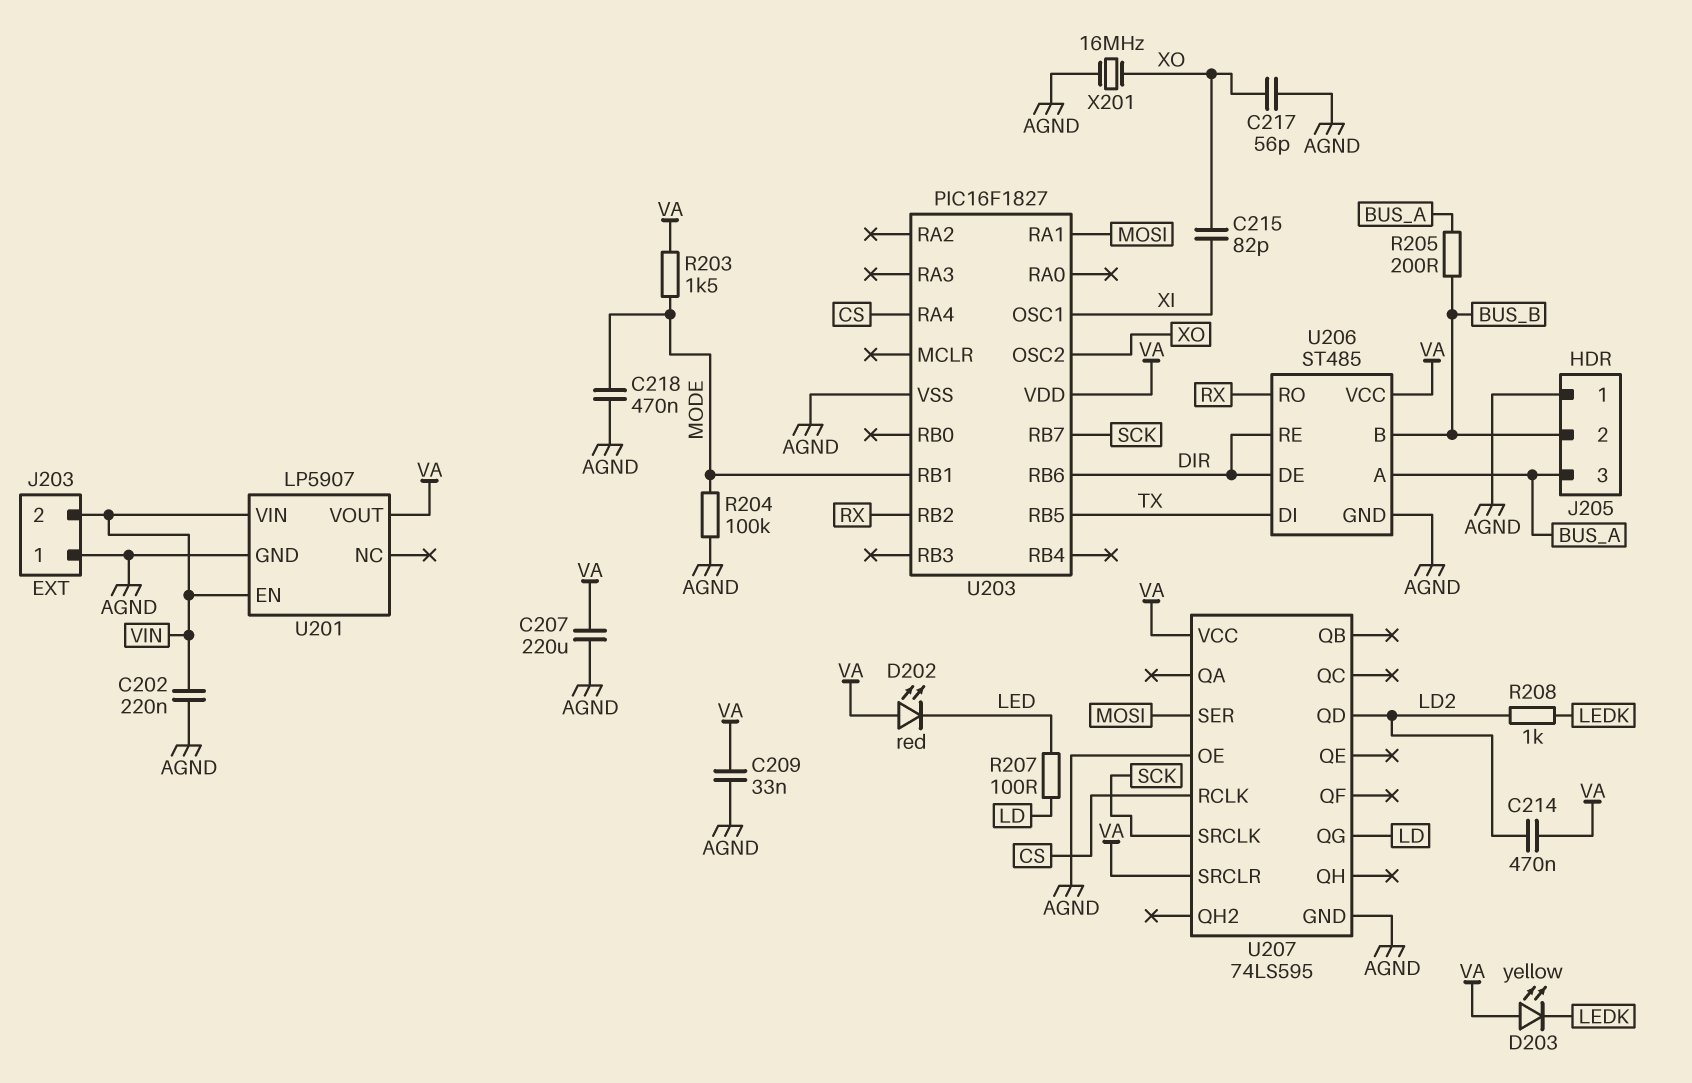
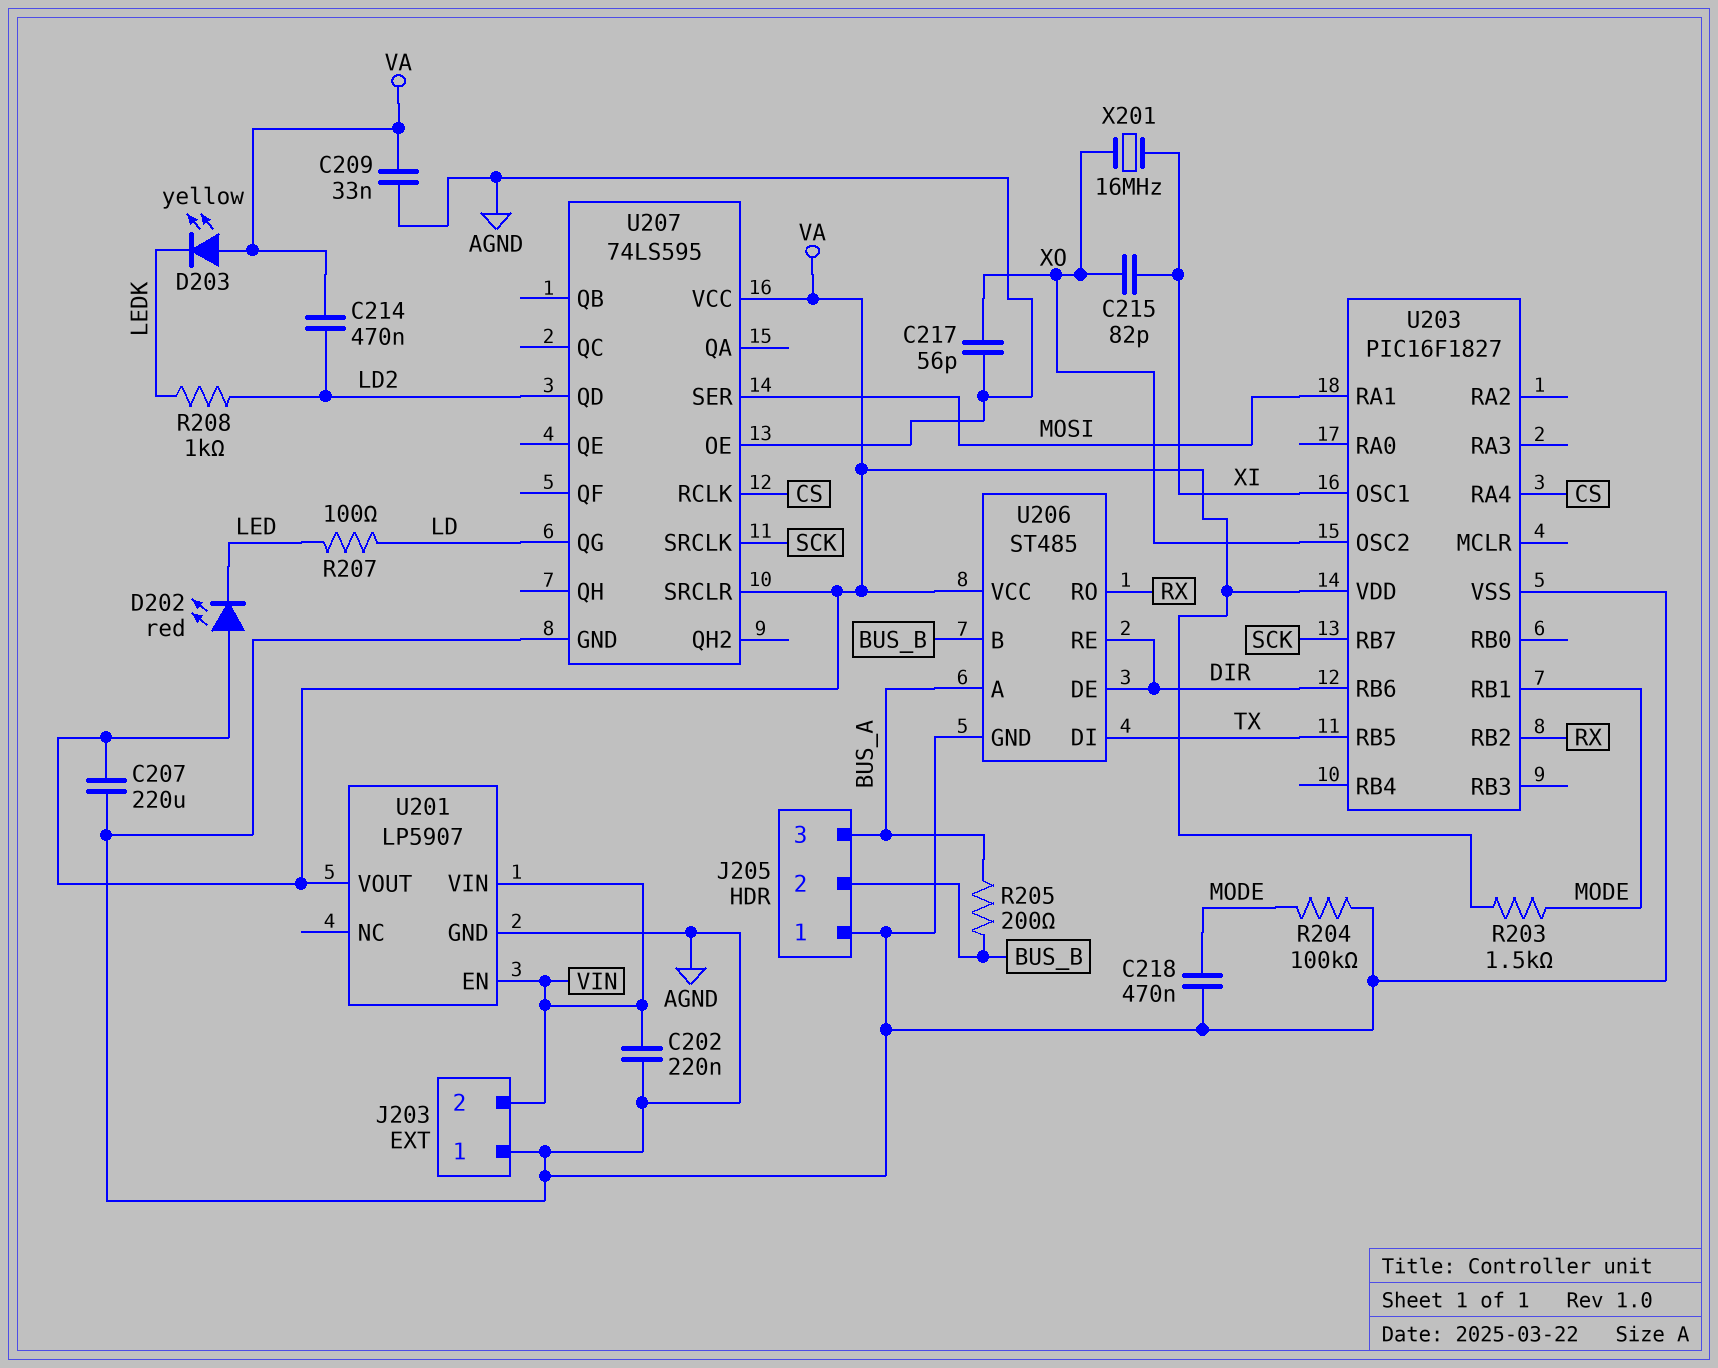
X201: 16MHz (AGND, XO) -> 16MHz (XI, XO)

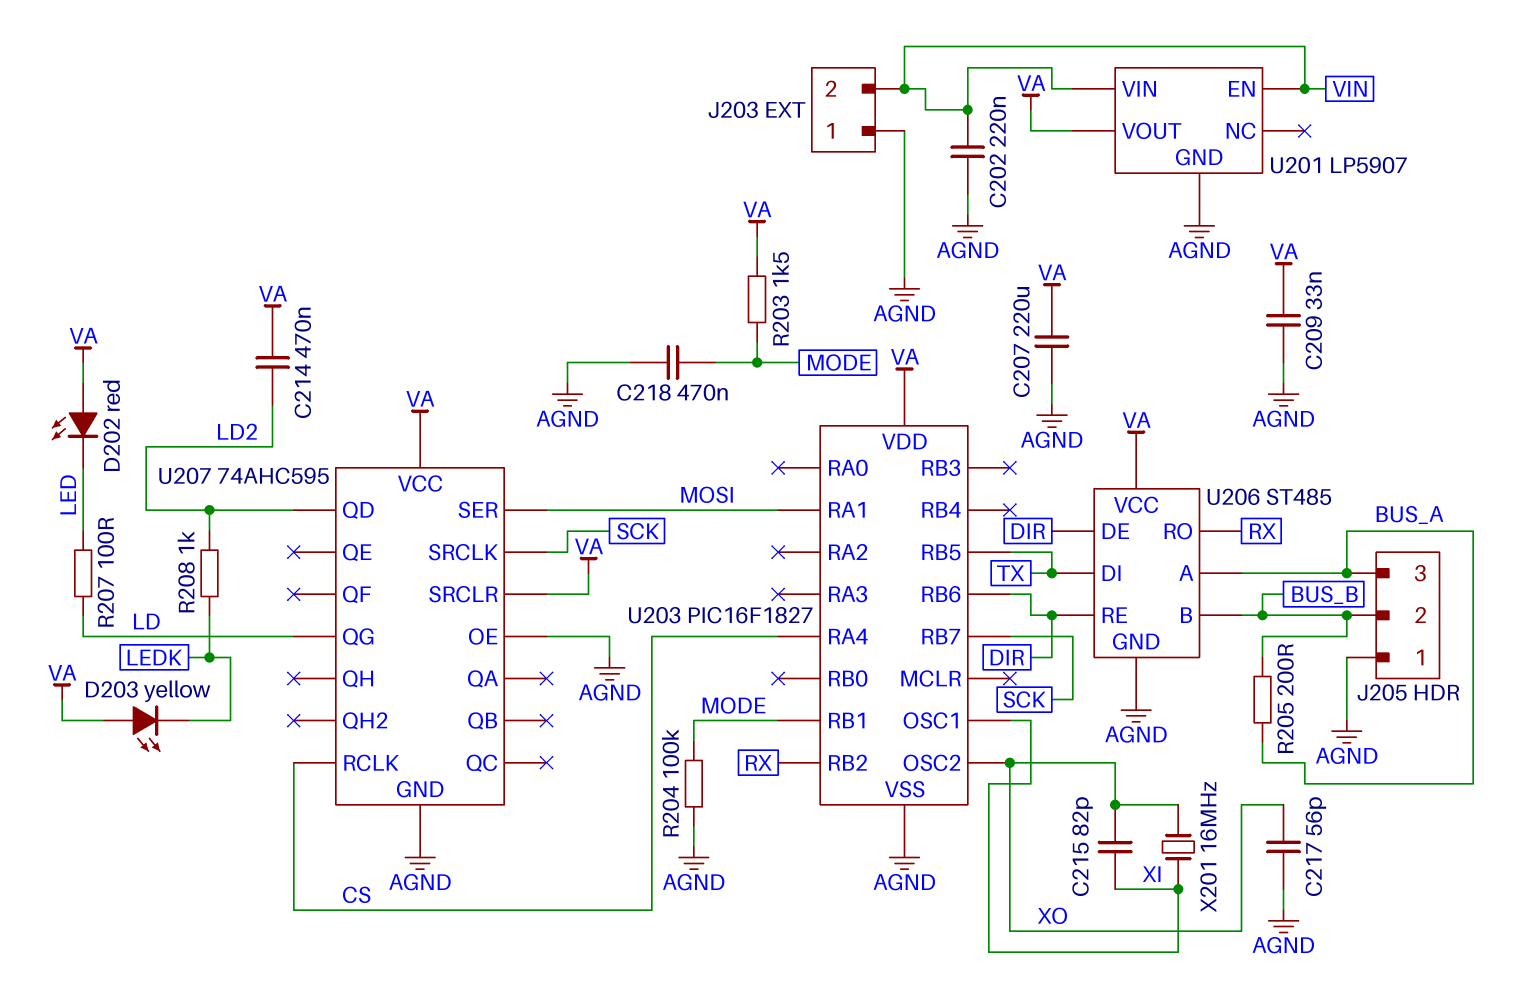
U207: 74LS595 -> 74AHC595

